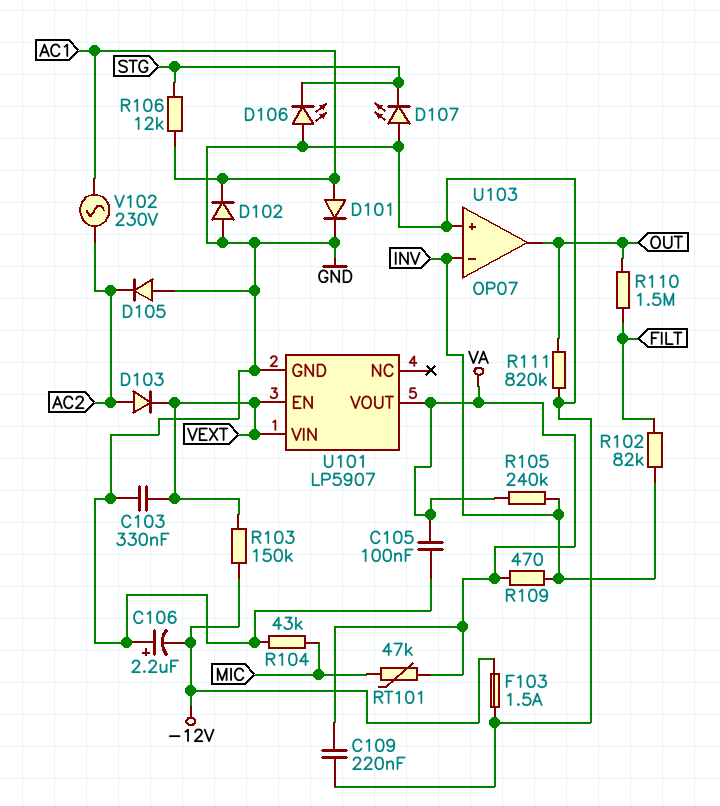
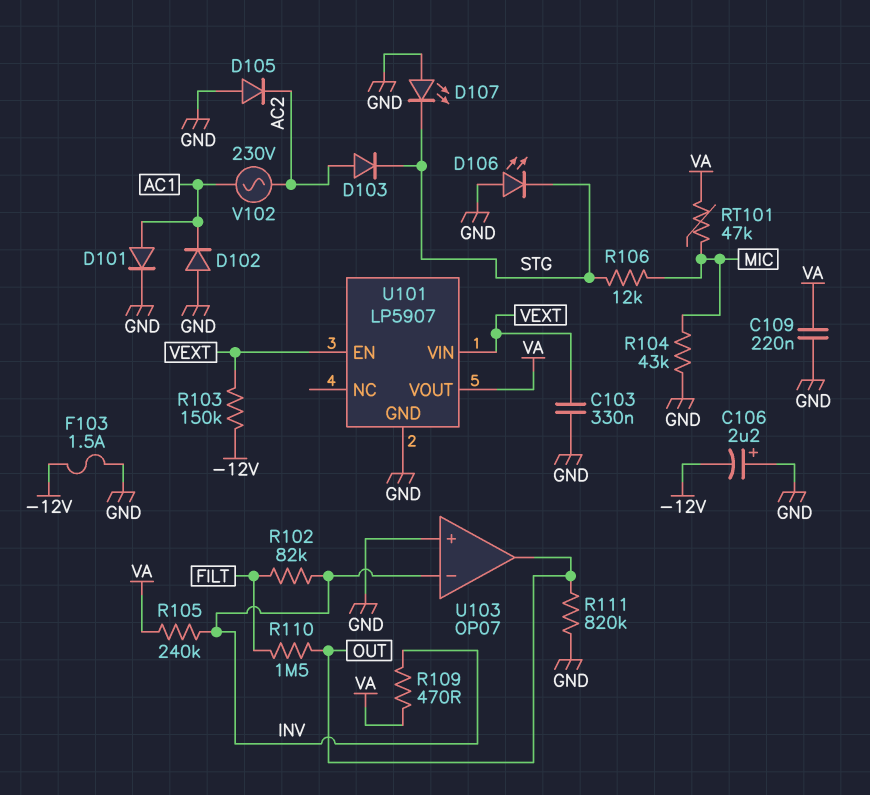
C105: 100nF (GND, VA) -> none
D103: diode (A AC2, K VEXT) -> diode (A AC2, K STG)
R106: 12k (AC1, STG) -> 12k (MIC, STG)

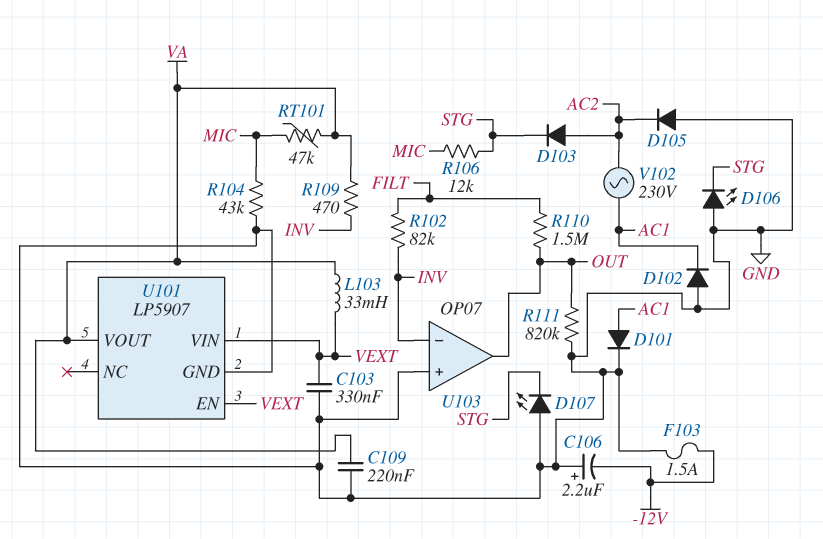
L103: none -> 33mH (VA, VEXT)
R103: 150k (-12V, VEXT) -> none
R105: 240k (INV, VA) -> none

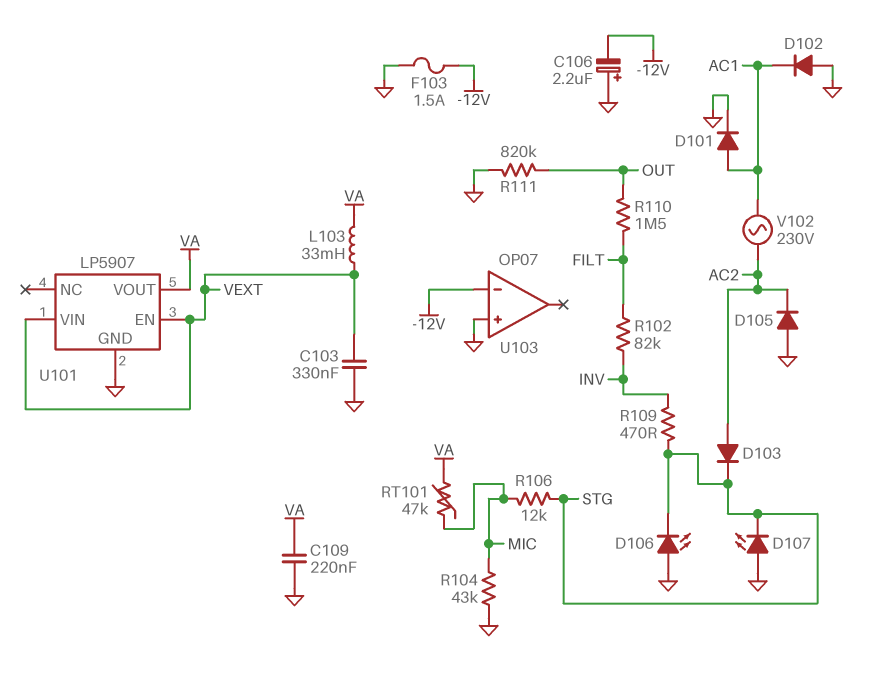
R109: 470 (INV, VA) -> 470 (INV, STG)
U103 pin in-: INV -> -12V
U103 pin out: OUT -> none

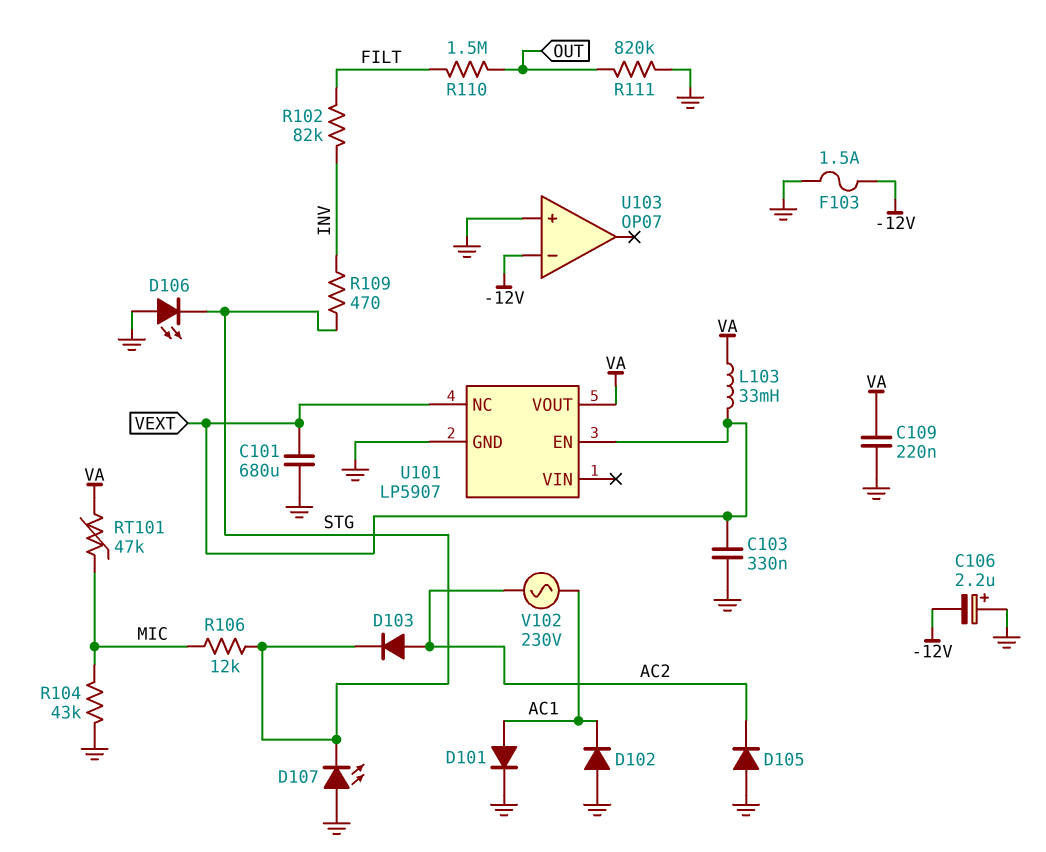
C101: none -> 680uF (GND, VEXT)
U101 pin NC: none -> VEXT
U101 pin VIN: VEXT -> none

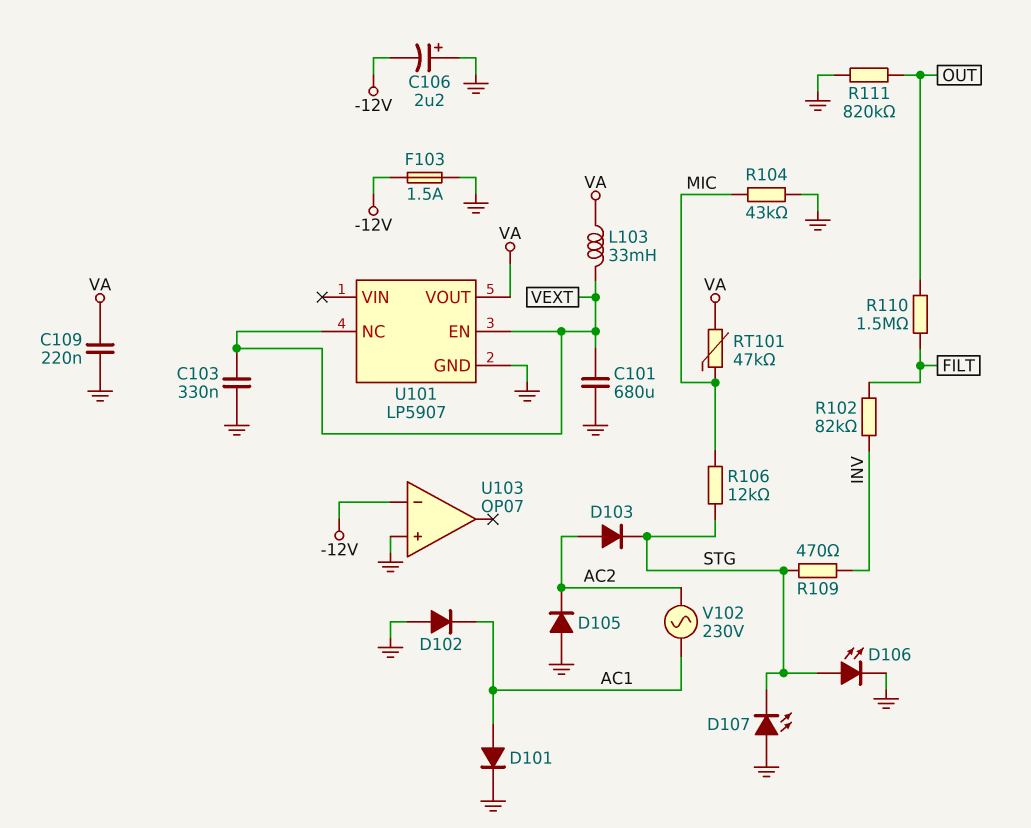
D106: LED (A GND, K STG) -> LED (A STG, K GND)

